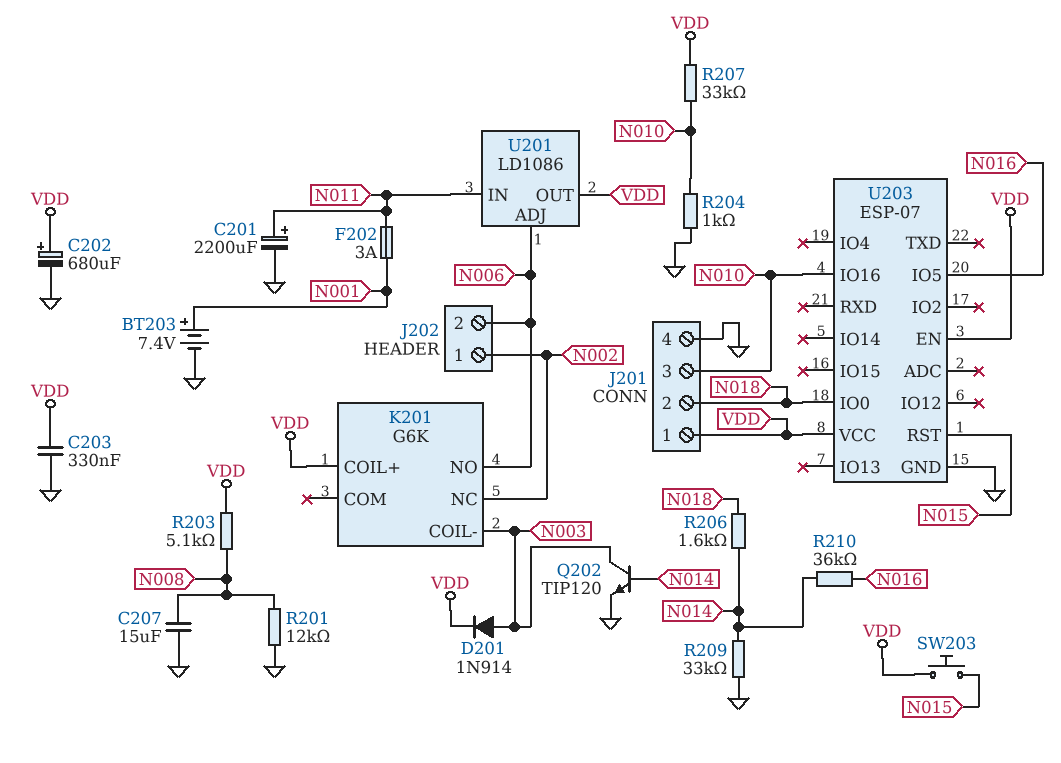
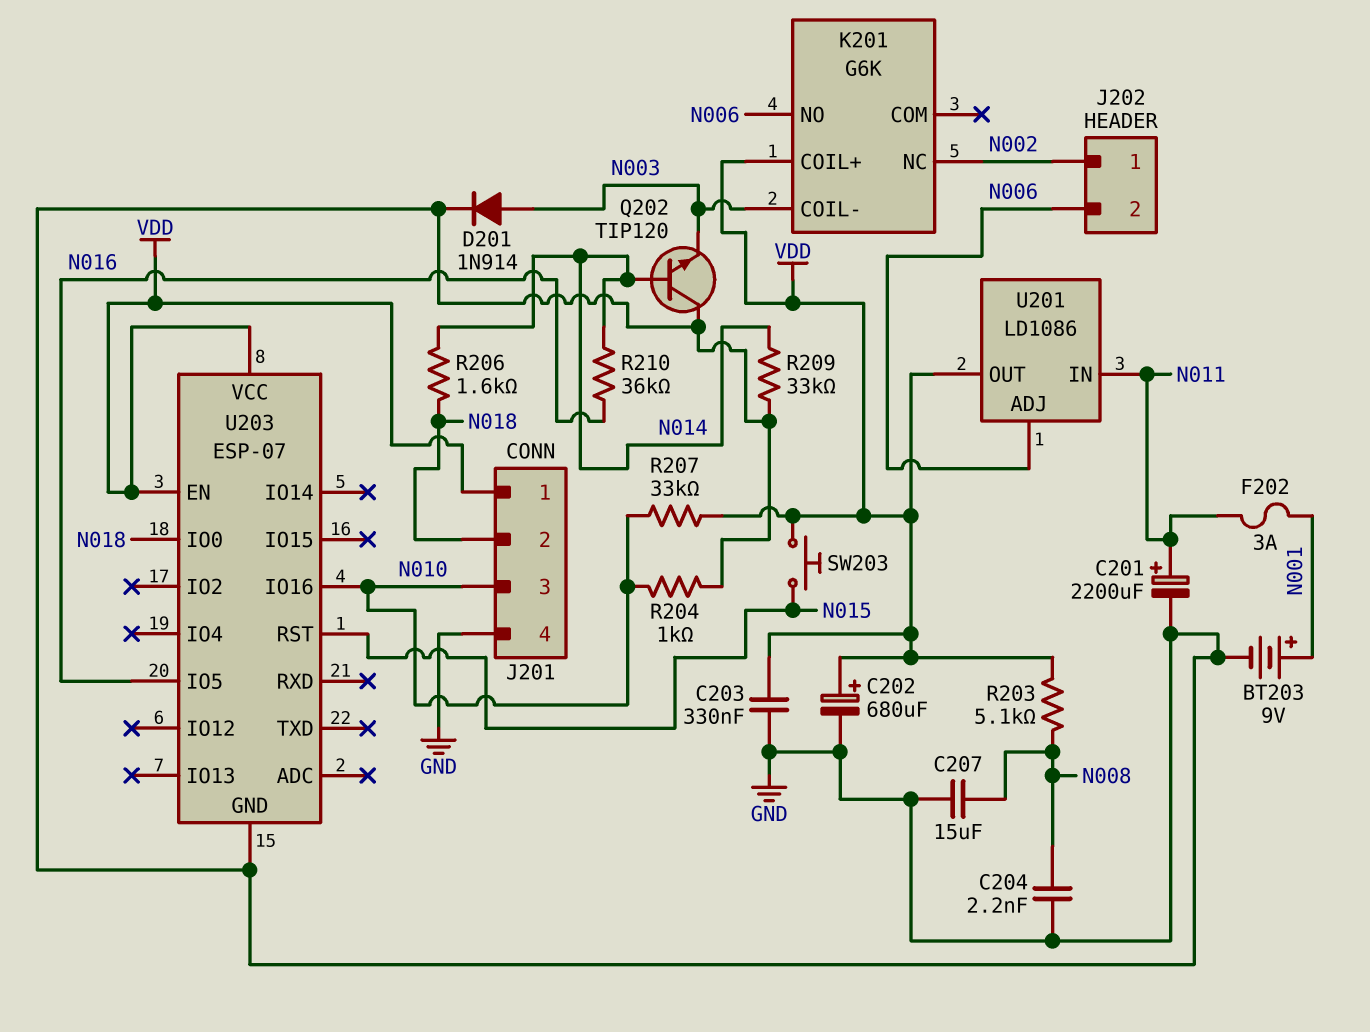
BT203: 7.4V (plus N001, minus GND) -> 9V (plus N001, minus GND)
C204: none -> 2.2nF (GND, N008)
D201: diode 1N914 (A N003, K VDD) -> diode 1N914 (A N003, K GND)
Q202: NPN TIP120 (B N014, C N003, E GND) -> NPN TIP120 (B N014, C GND, E N003)
R201: 12k (GND, N008) -> none

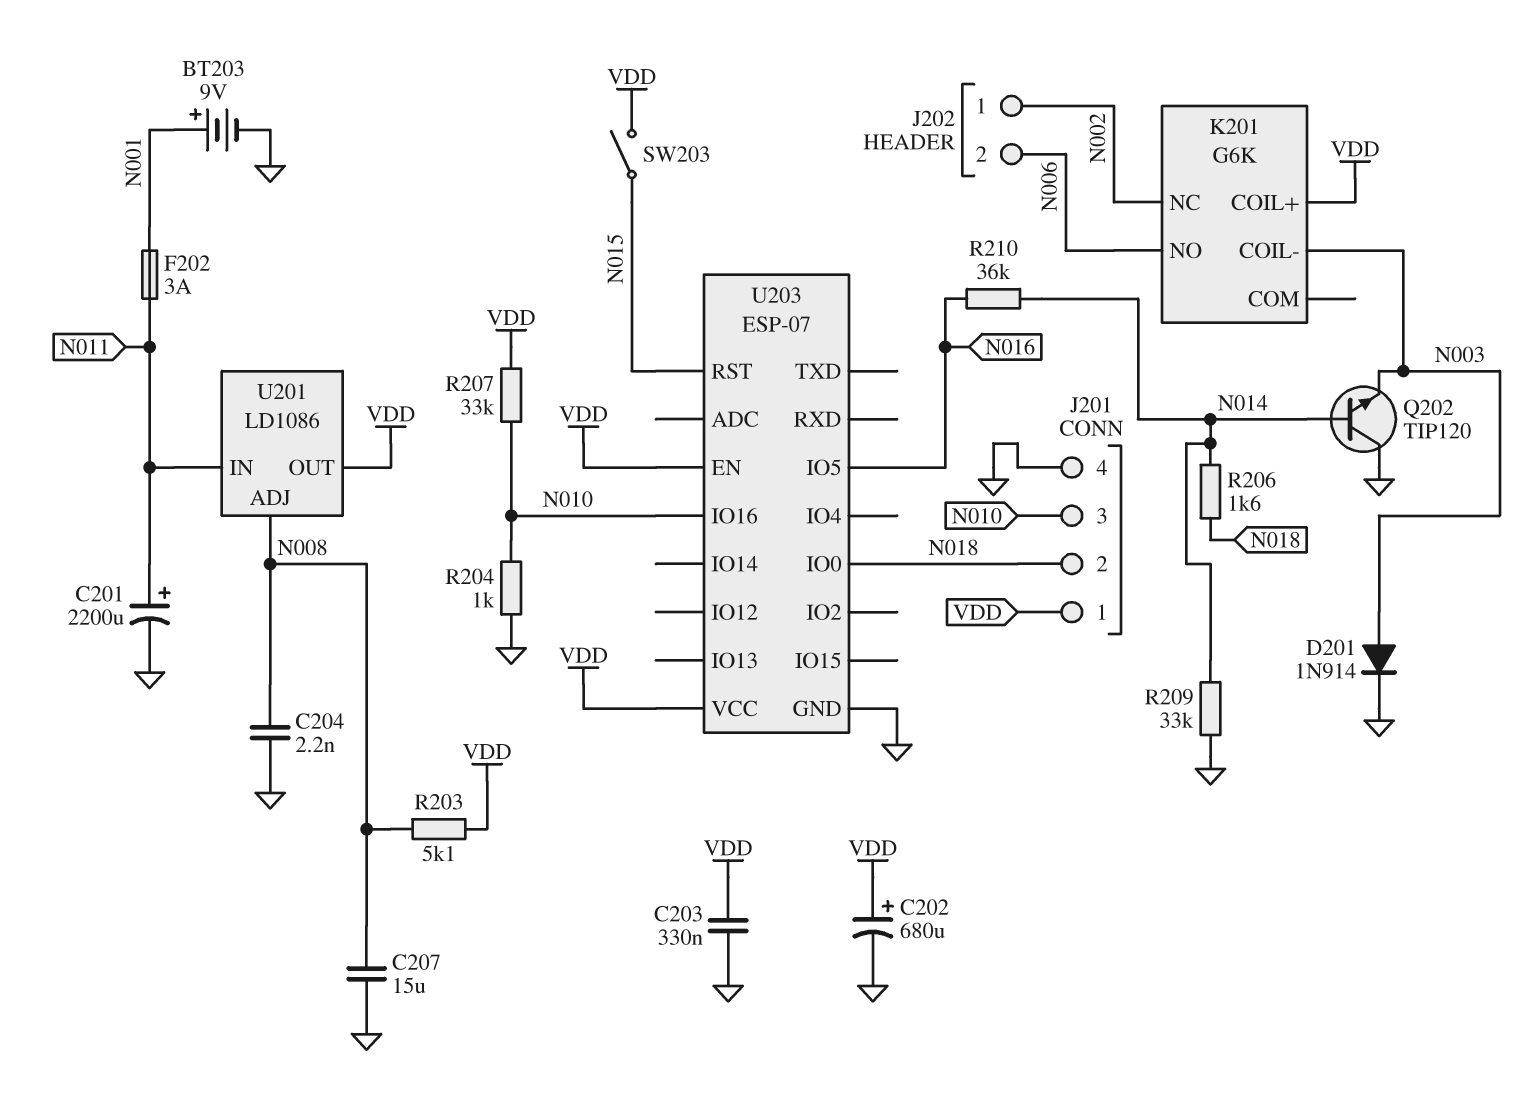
SW203: button (N015, VDD) -> switch (N015, VDD)
U201 pin ADJ: N006 -> N008

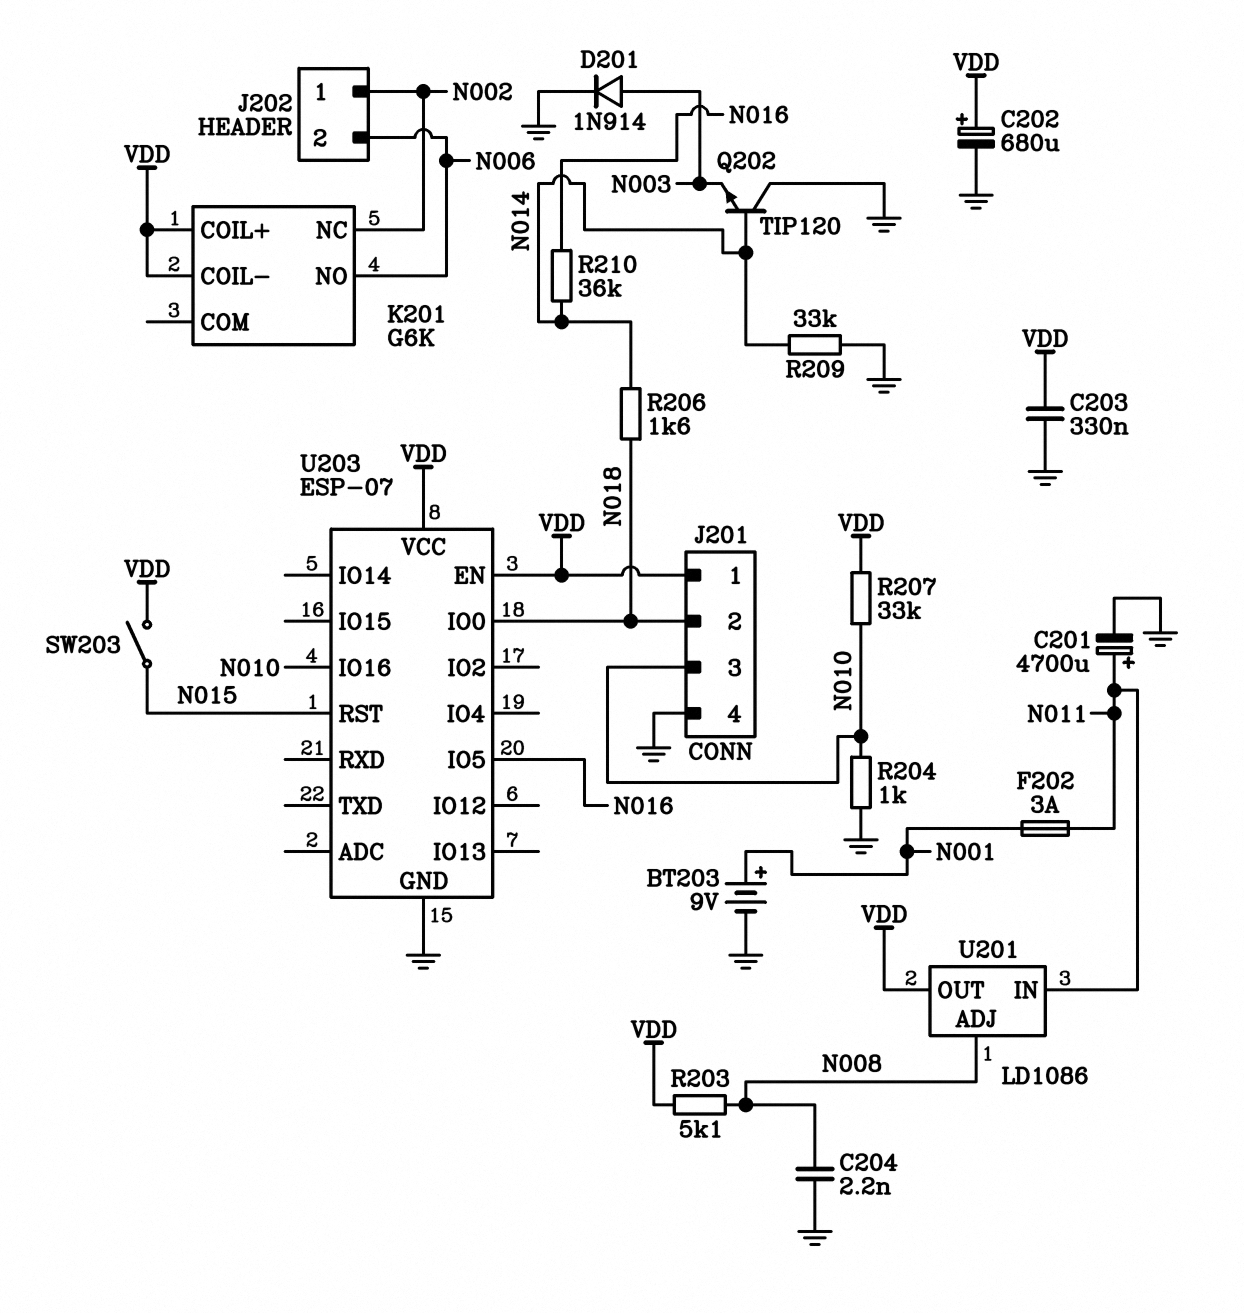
C201: 2200uF (plus N011, minus GND) -> 4700uF (plus N011, minus GND)
C207: 15uF (GND, N008) -> none
K201 pin COIL-: N003 -> VDD

